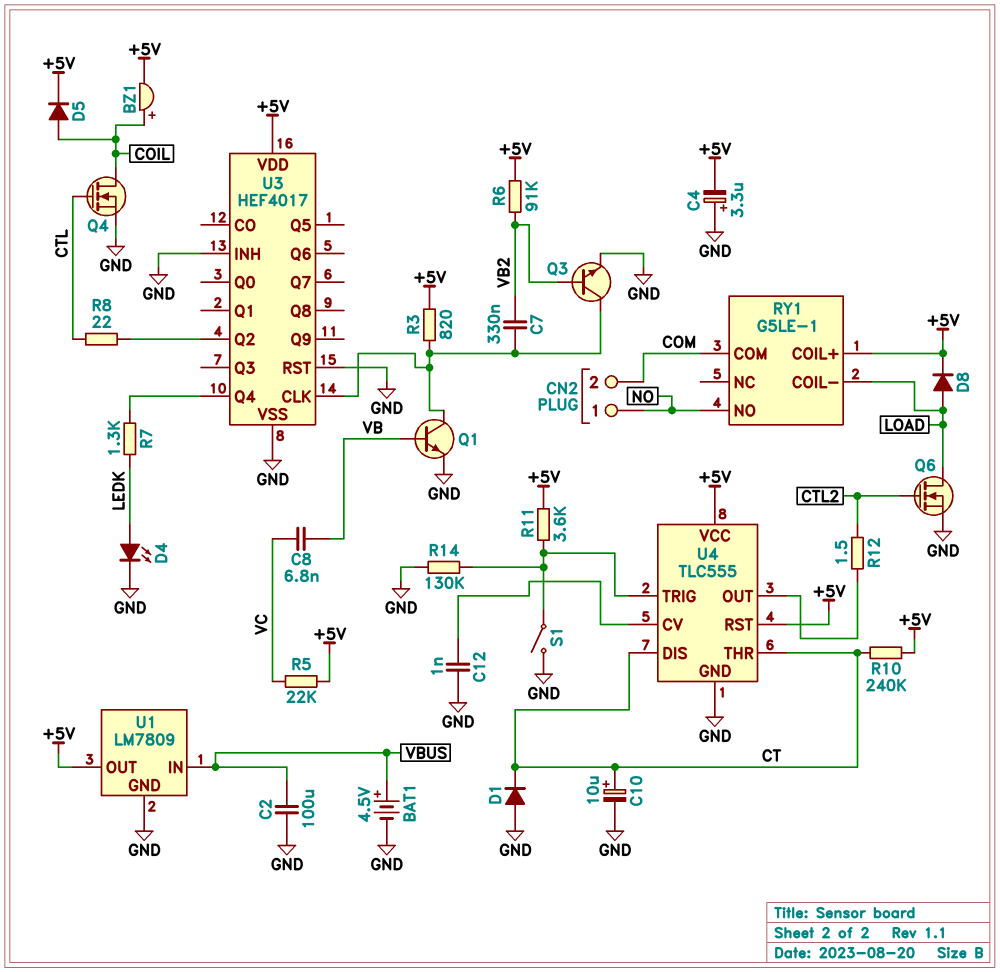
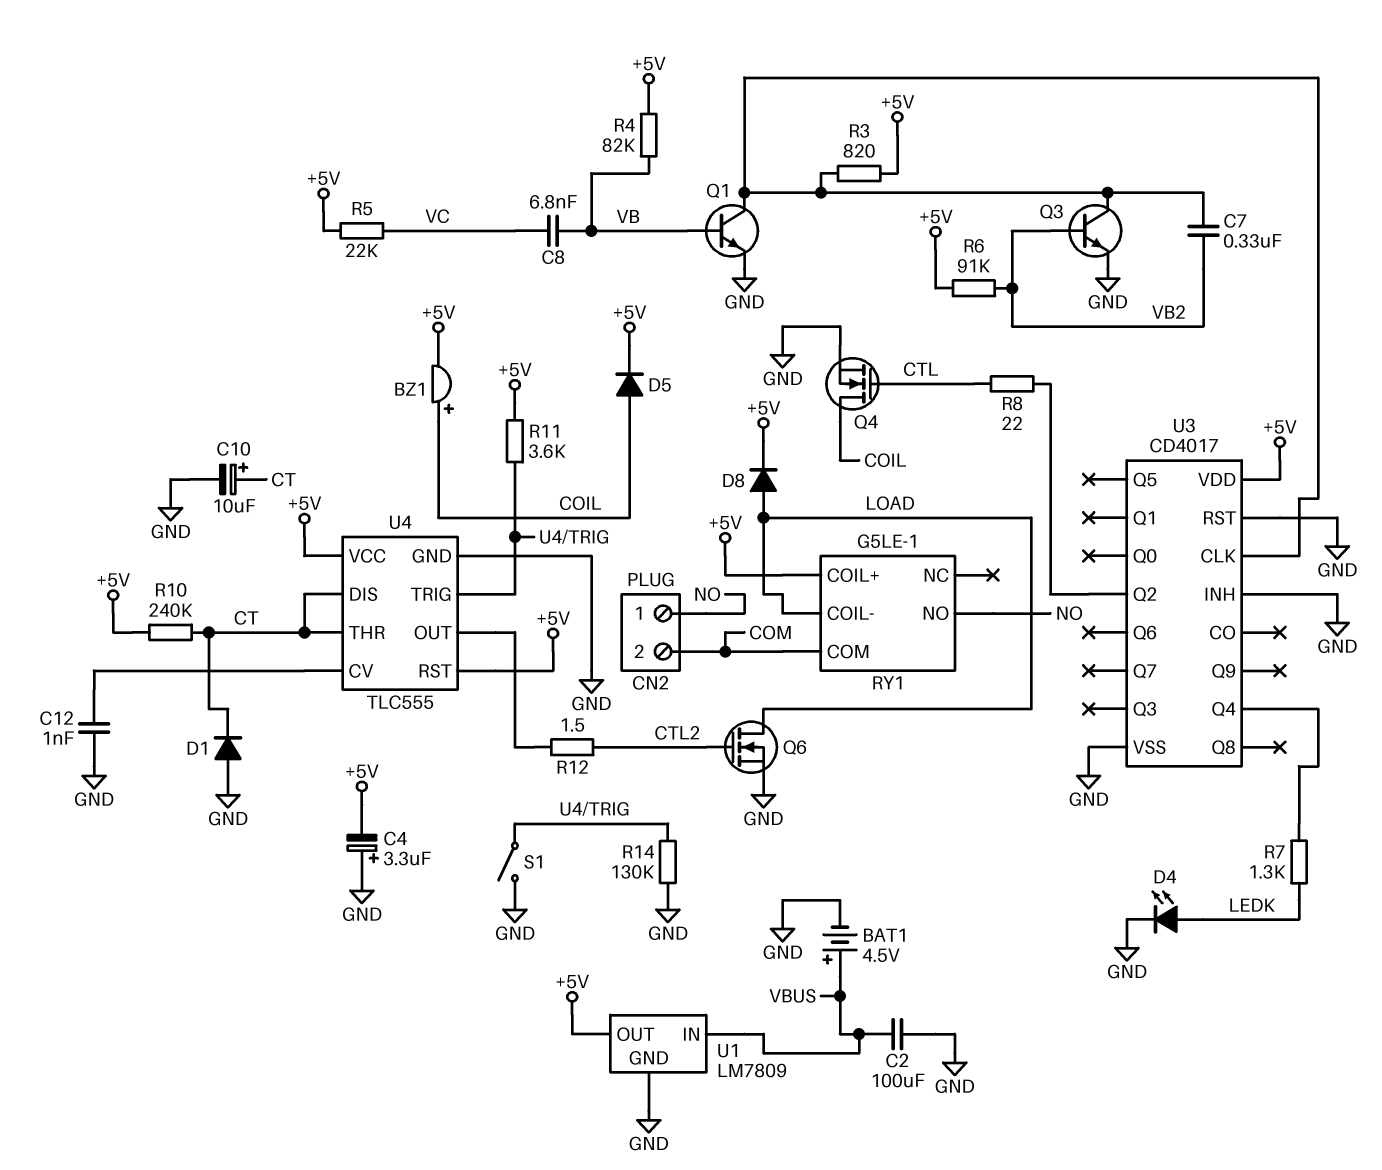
R4: none -> 82k (+5V, VB)
U3: HEF4017 -> CD4017

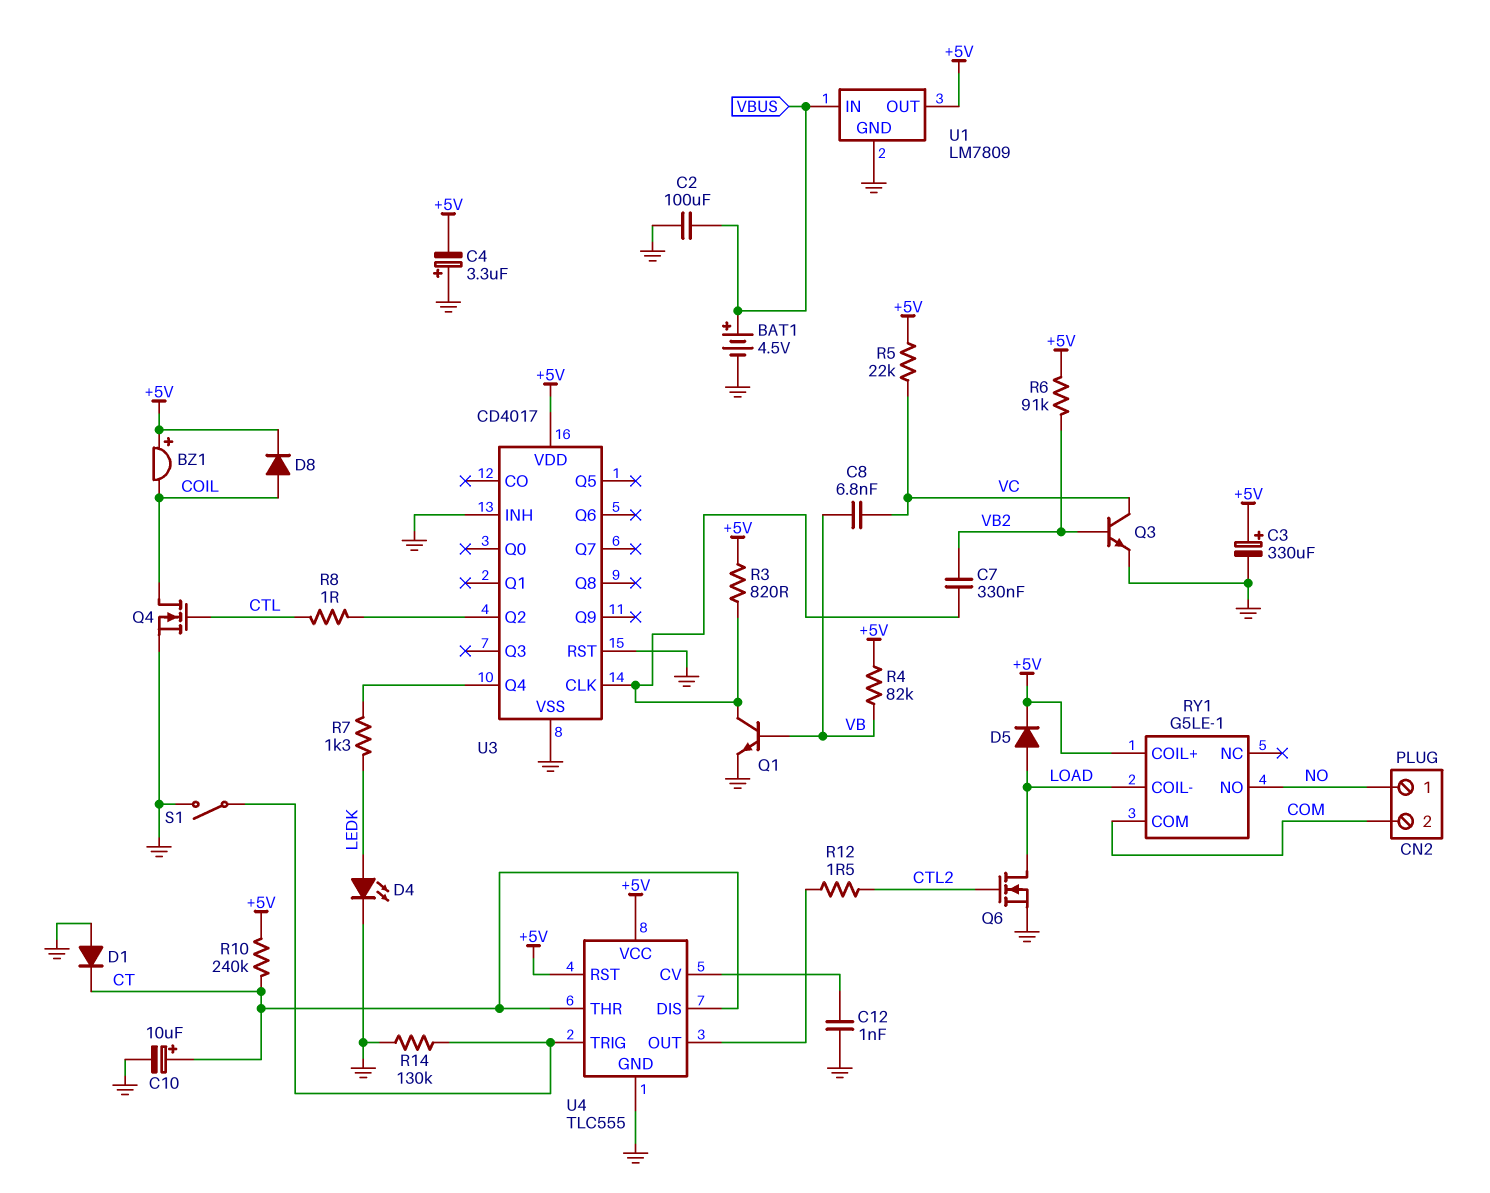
BZ1: buzzer (plus COIL, minus +5V) -> buzzer (plus +5V, minus COIL)
C3: none -> 330uF (plus +5V, minus GND)
D5: diode (A COIL, K +5V) -> diode (A LOAD, K +5V)
D8: diode (A LOAD, K +5V) -> diode (A COIL, K +5V)
Q3: NPN (B VB2, C U3/CLK, E GND) -> NPN (B VB2, C VC, E GND)
R8: 22 (CTL, U3/Q2) -> 1 (CTL, U3/Q2)
R11: 3.6k (+5V, U4/TRIG) -> none

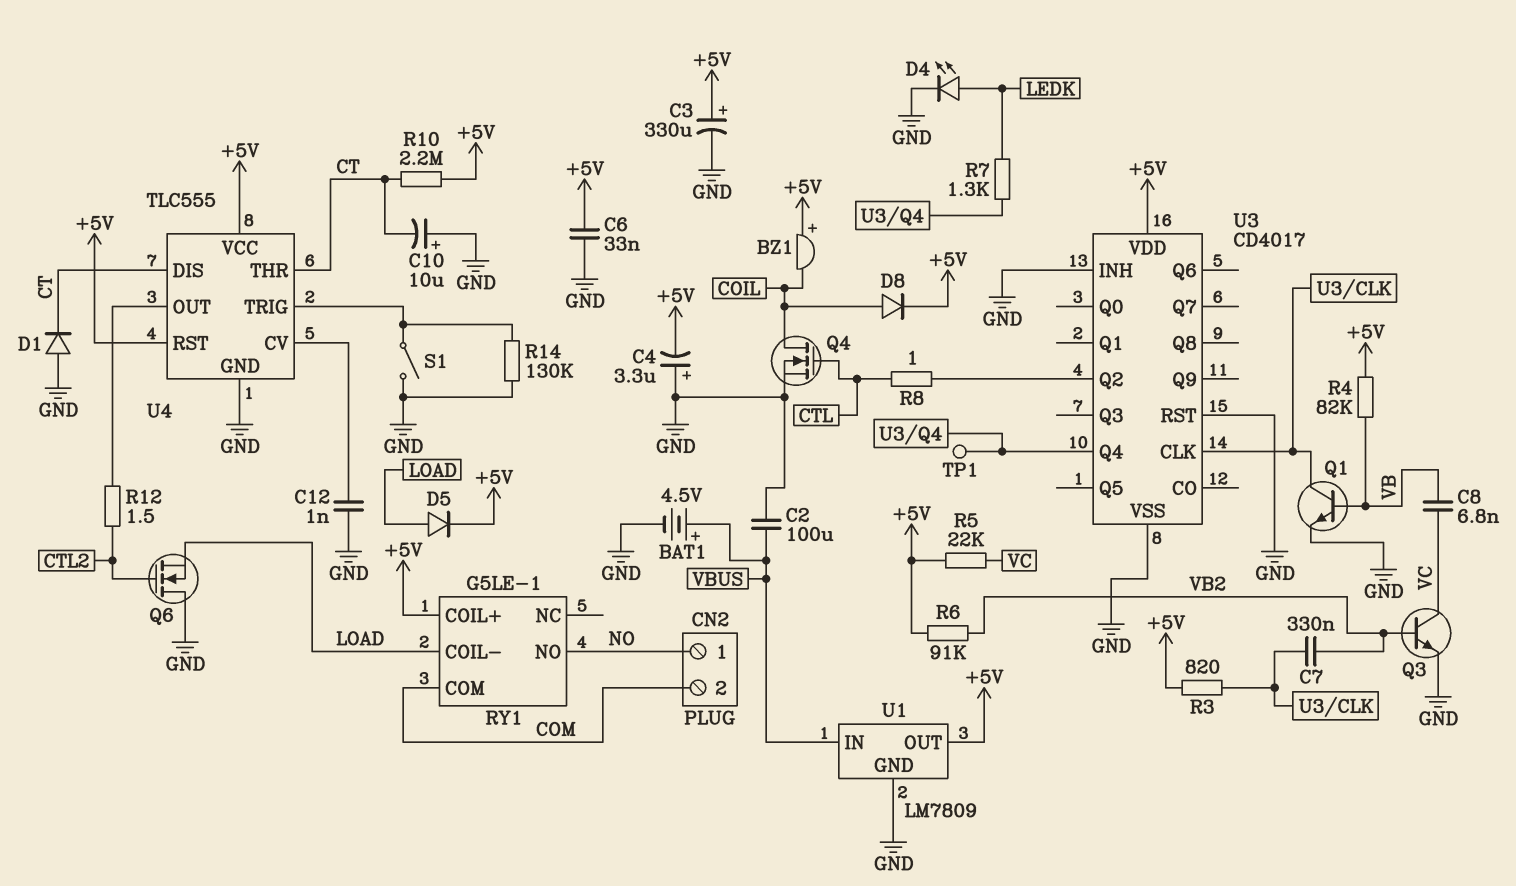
C6: none -> 33nF (+5V, GND)
C10: 10uF (plus CT, minus GND) -> 10uF (plus GND, minus CT)
Q6: NMOS (G CTL2, D LOAD, S GND) -> NMOS (G CTL2, D GND, S LOAD)
R10: 240k (+5V, CT) -> 2.2M (+5V, CT)
TP1: none -> test point (U3/Q4)

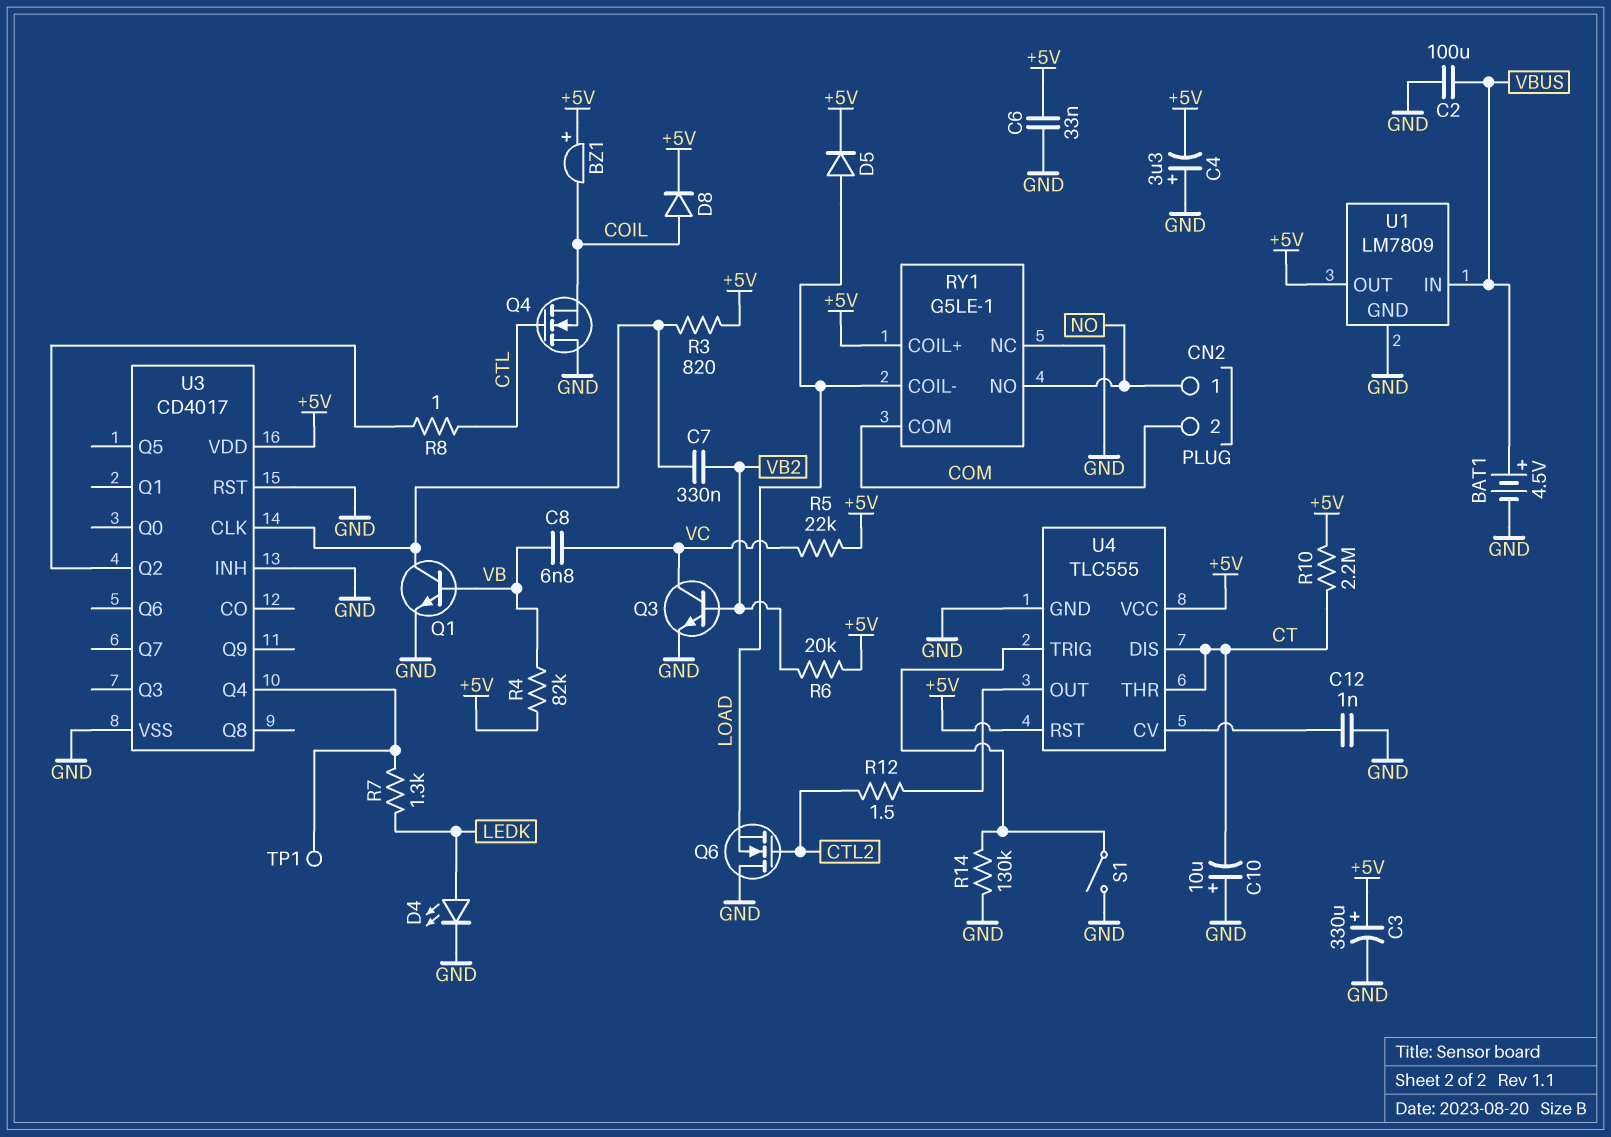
D1: diode (A GND, K CT) -> none
Q4: NMOS (G CTL, D COIL, S GND) -> NMOS (G CTL, D GND, S COIL)
R6: 91k (+5V, VB2) -> 20k (+5V, VB2)
RY1 pin NC: none -> GND

